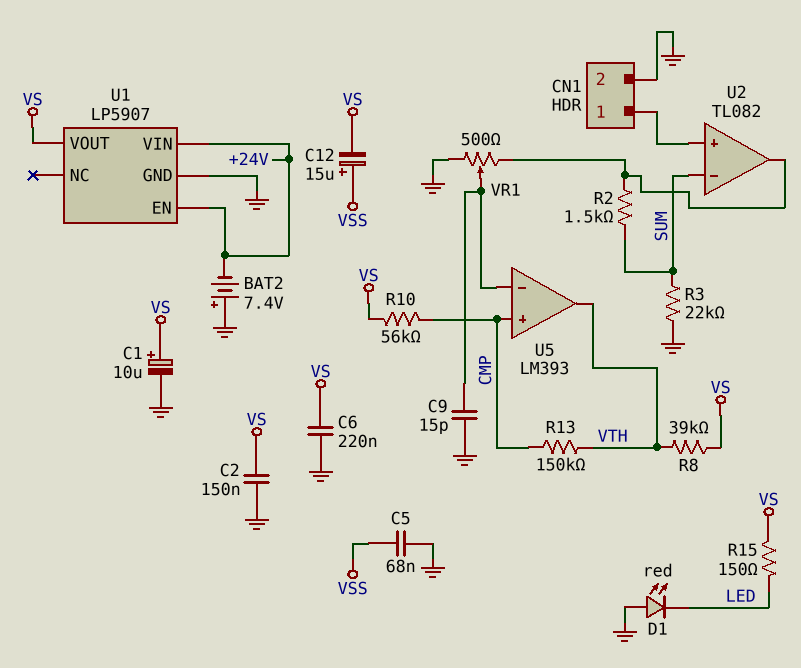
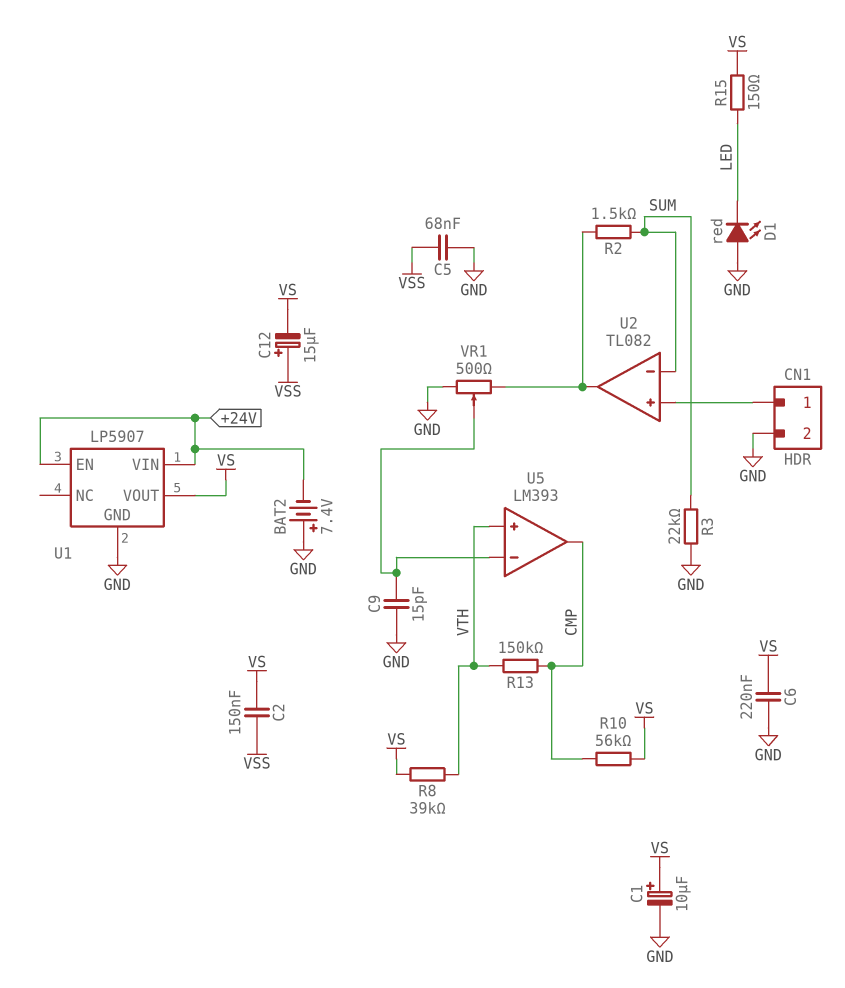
C2: 150nF (GND, VS) -> 150nF (VS, VSS)
U5 pin in+: CMP -> VTH
U5 pin out: VTH -> CMP

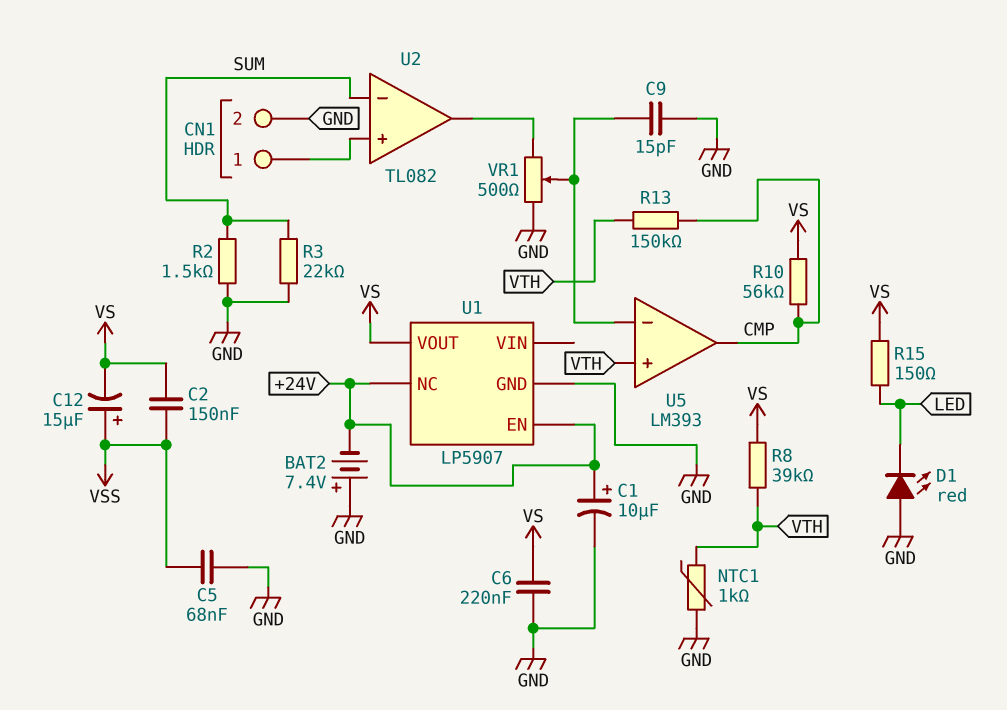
C1: 10uF (plus VS, minus GND) -> 10uF (plus +24V, minus GND)
NTC1: none -> 1k (GND, VTH)
R2: 1.5k (SUM, U2/out) -> 1.5k (GND, SUM)
U1 pin NC: none -> +24V
U1 pin VIN: +24V -> none

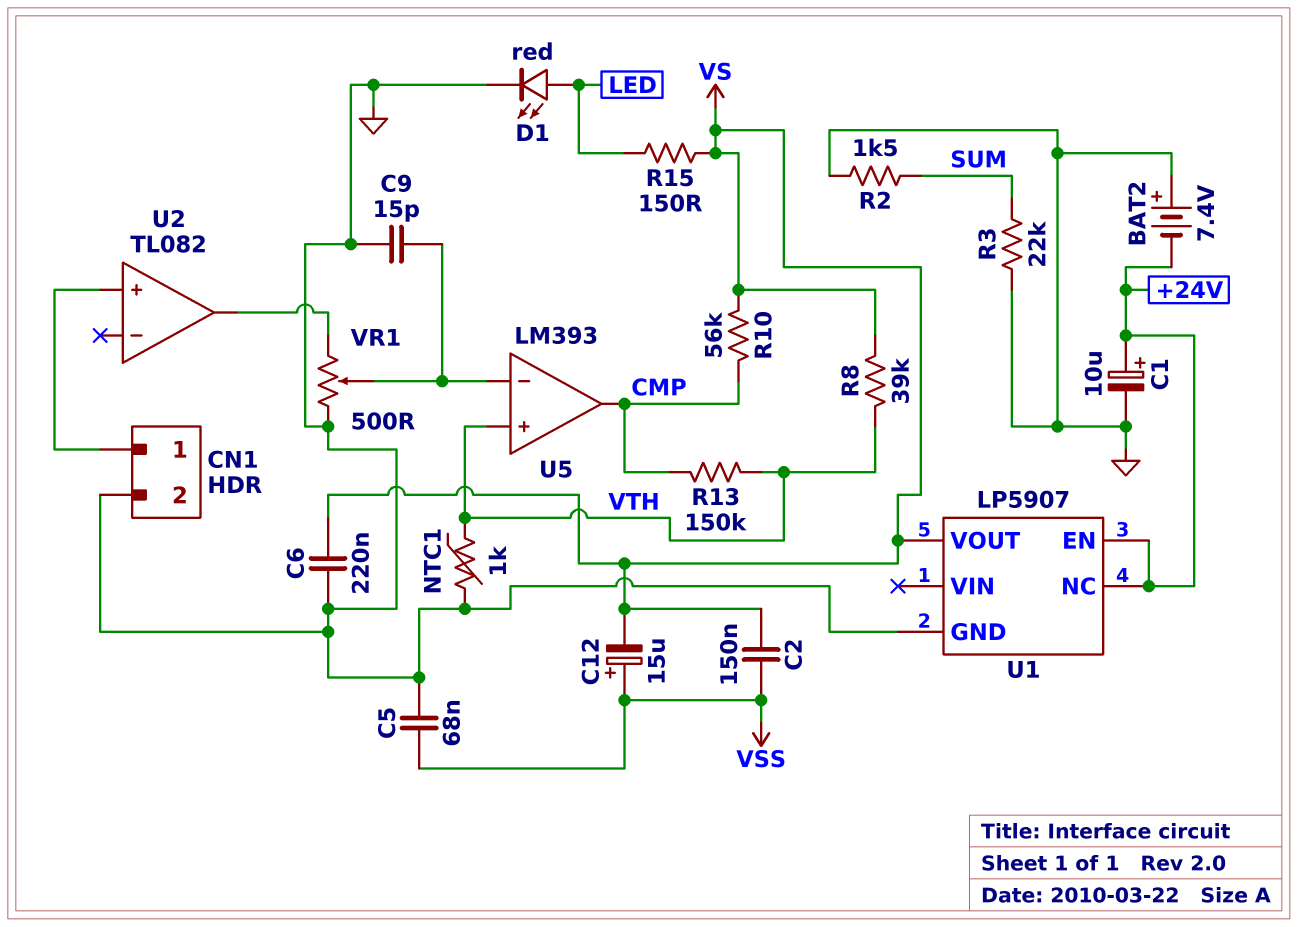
D1: LED red (A GND, K LED) -> LED red (A LED, K GND)
U2 pin in-: SUM -> none

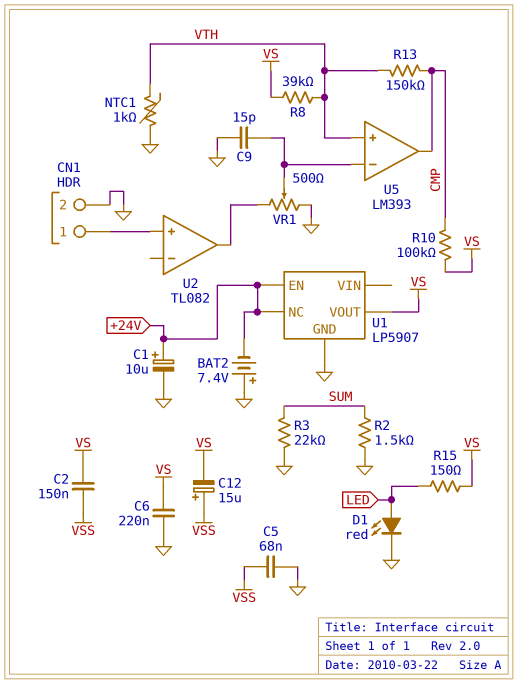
R10: 56k (CMP, VS) -> 100k (CMP, VS)

